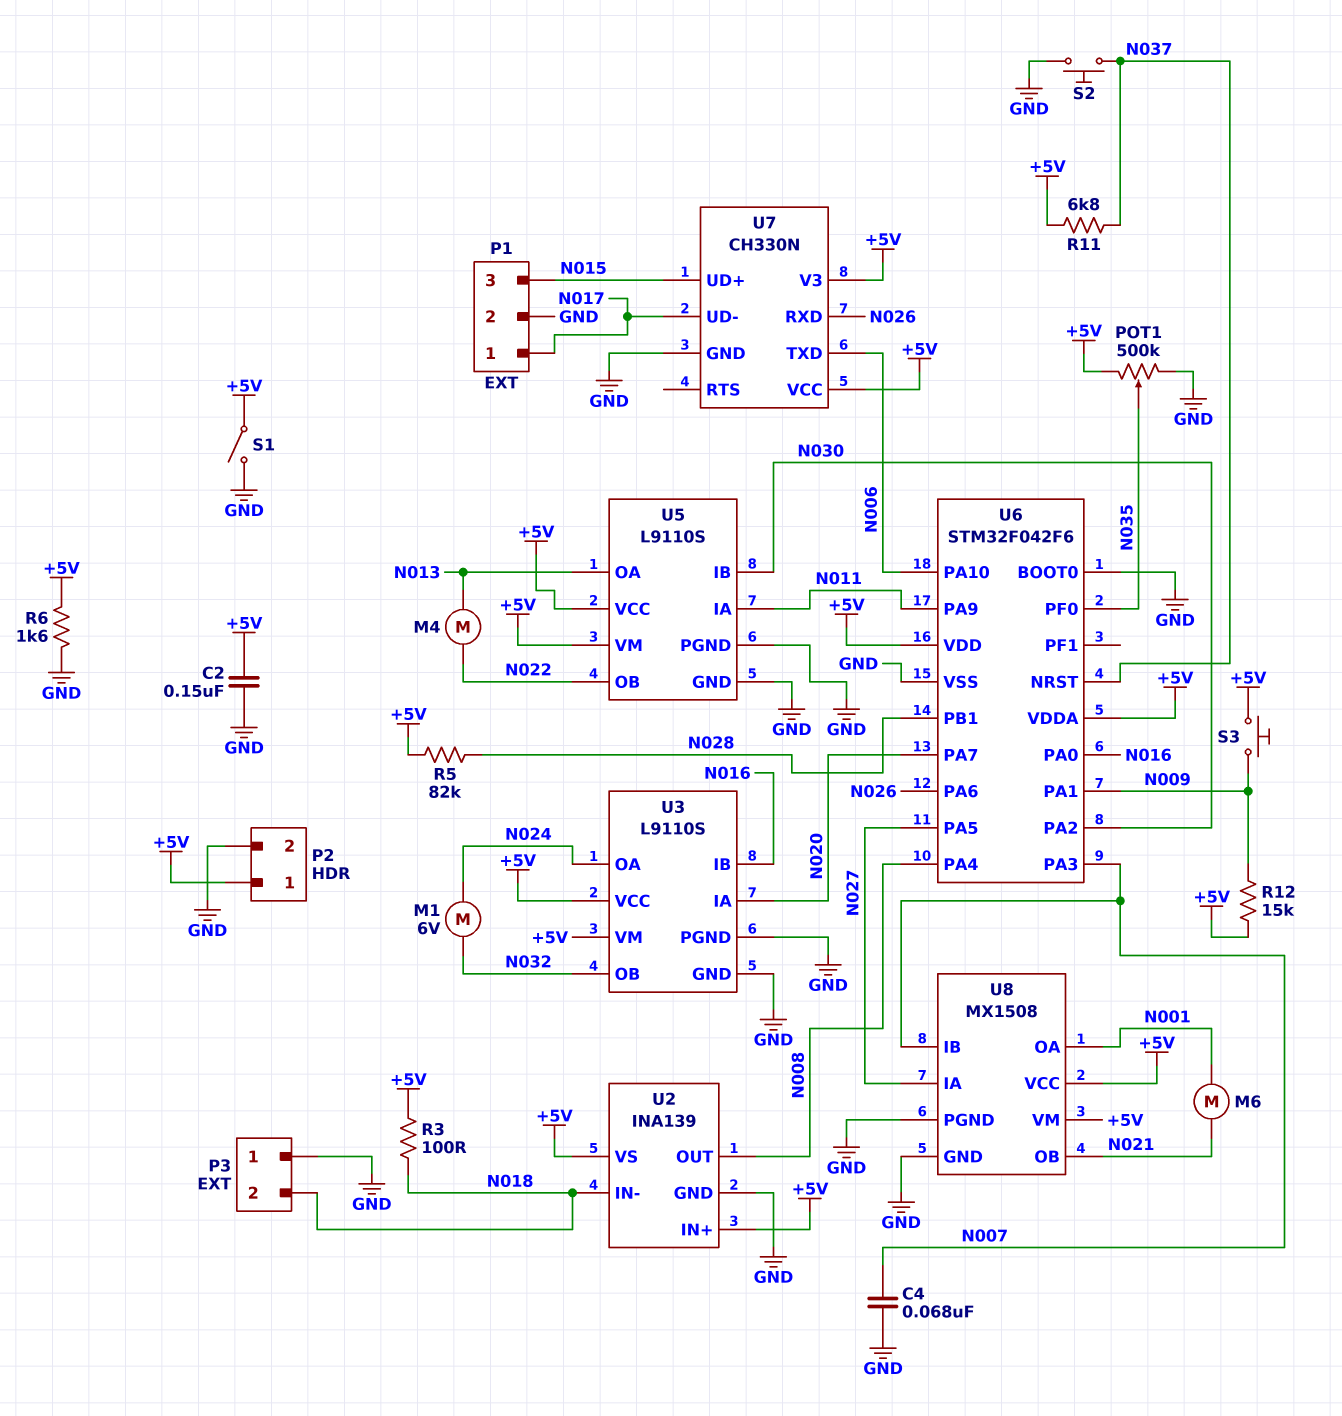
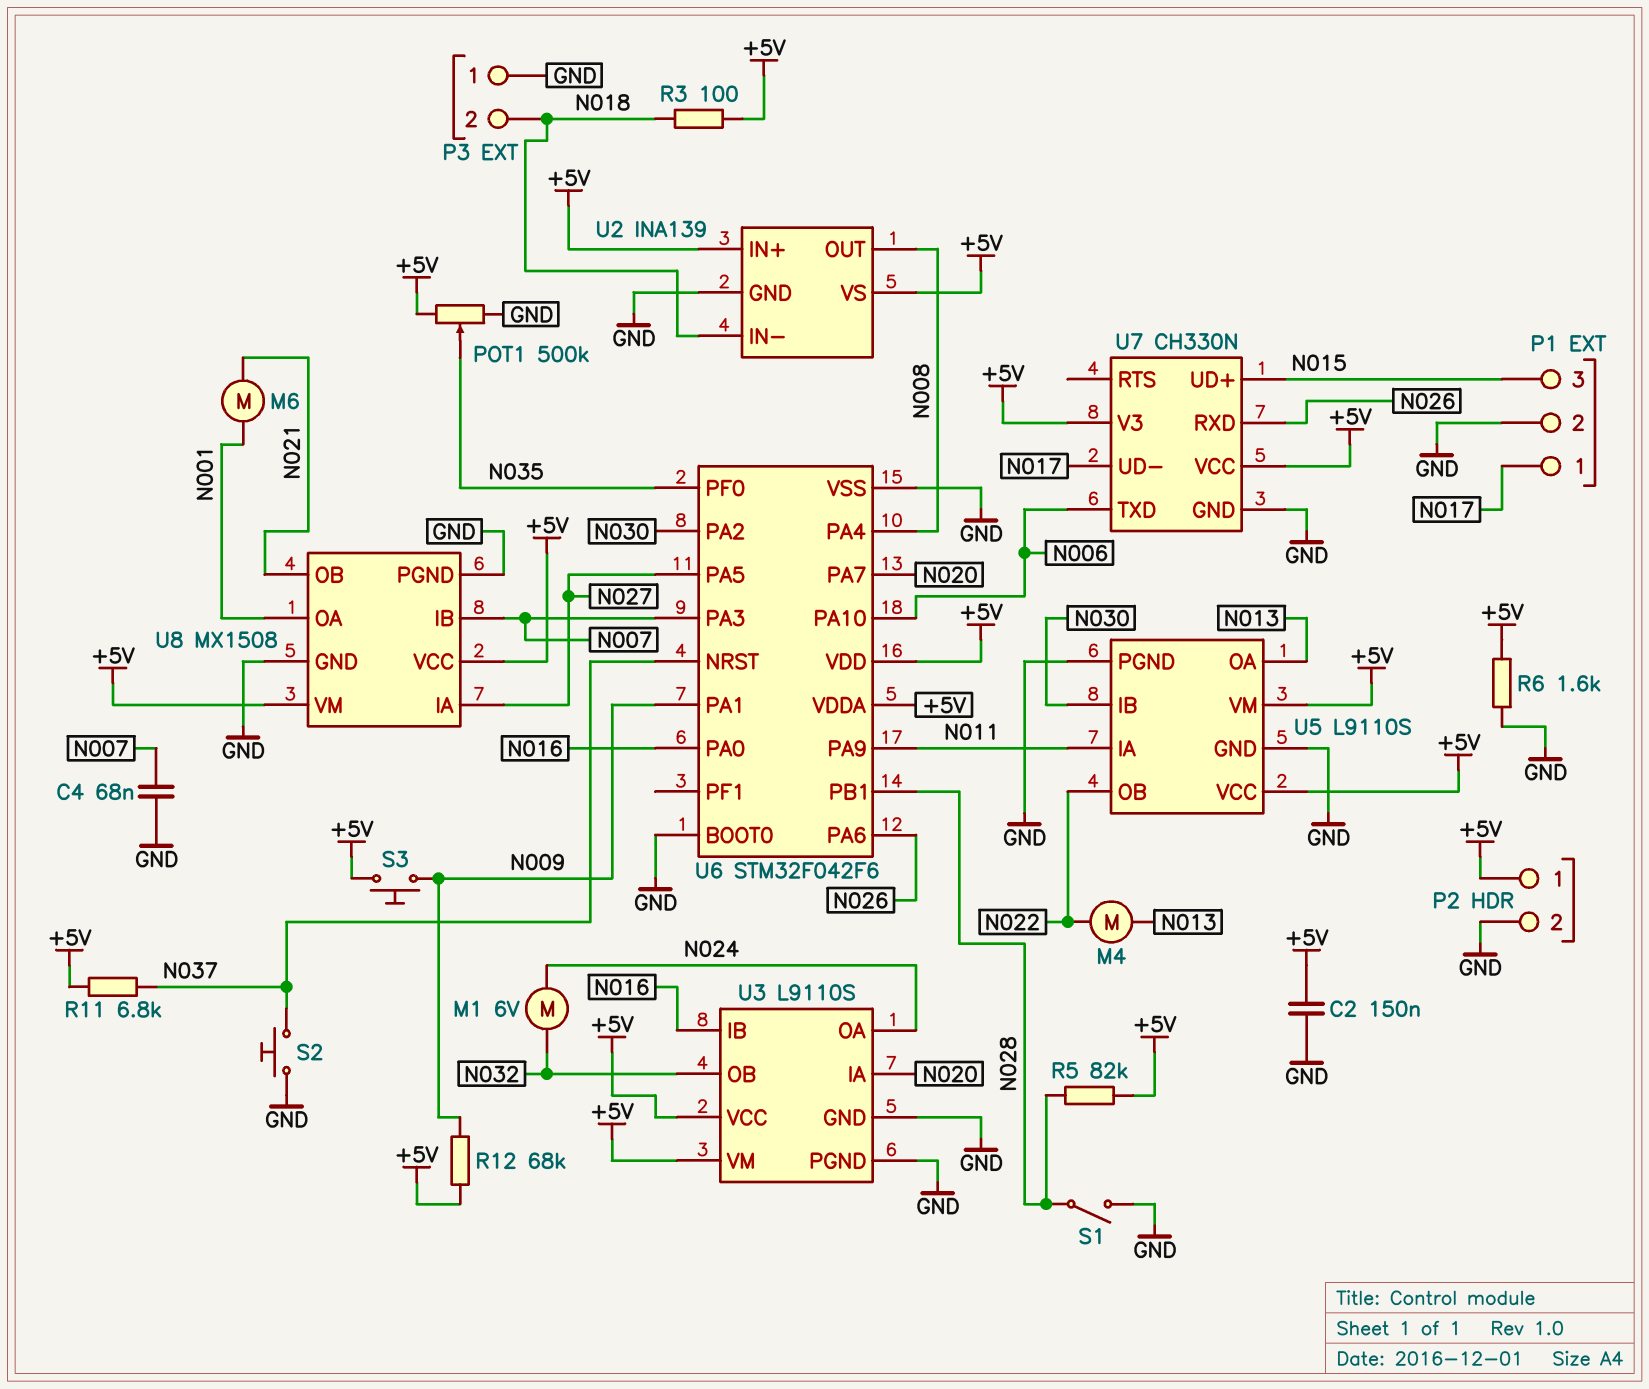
R12: 15k (+5V, N009) -> 68k (+5V, N009)
S1: switch (+5V, GND) -> switch (GND, N028)

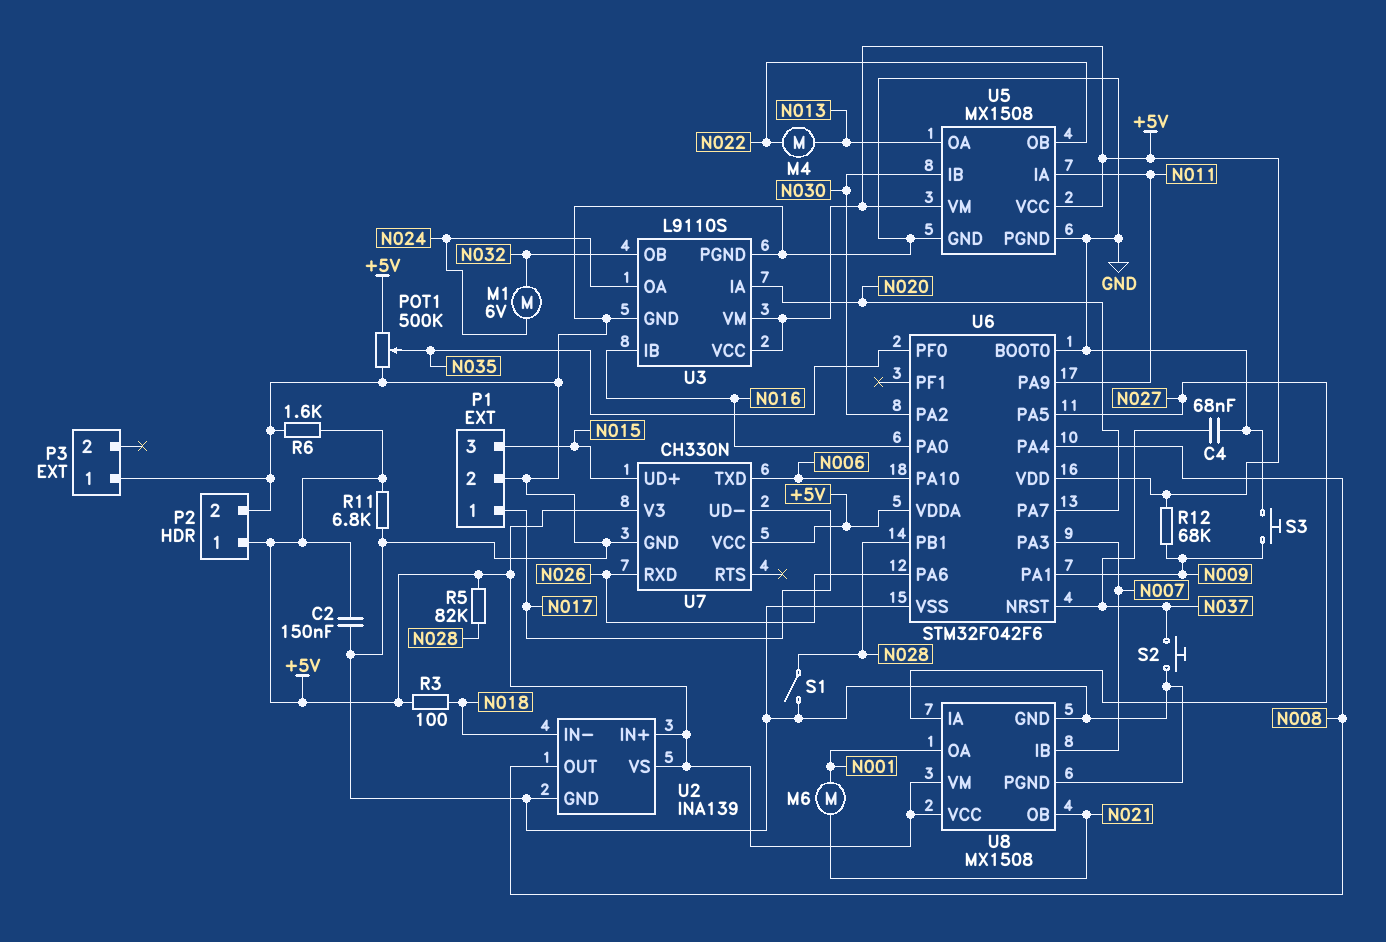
C4: 68nF (GND, N007) -> 68nF (GND, N037)
P3 pin 2: N018 -> none
R11: 6.8k (+5V, N037) -> 6.8k (+5V, GND)
S3: button (+5V, N009) -> button (GND, N009)
U5: L9110S -> MX1508

